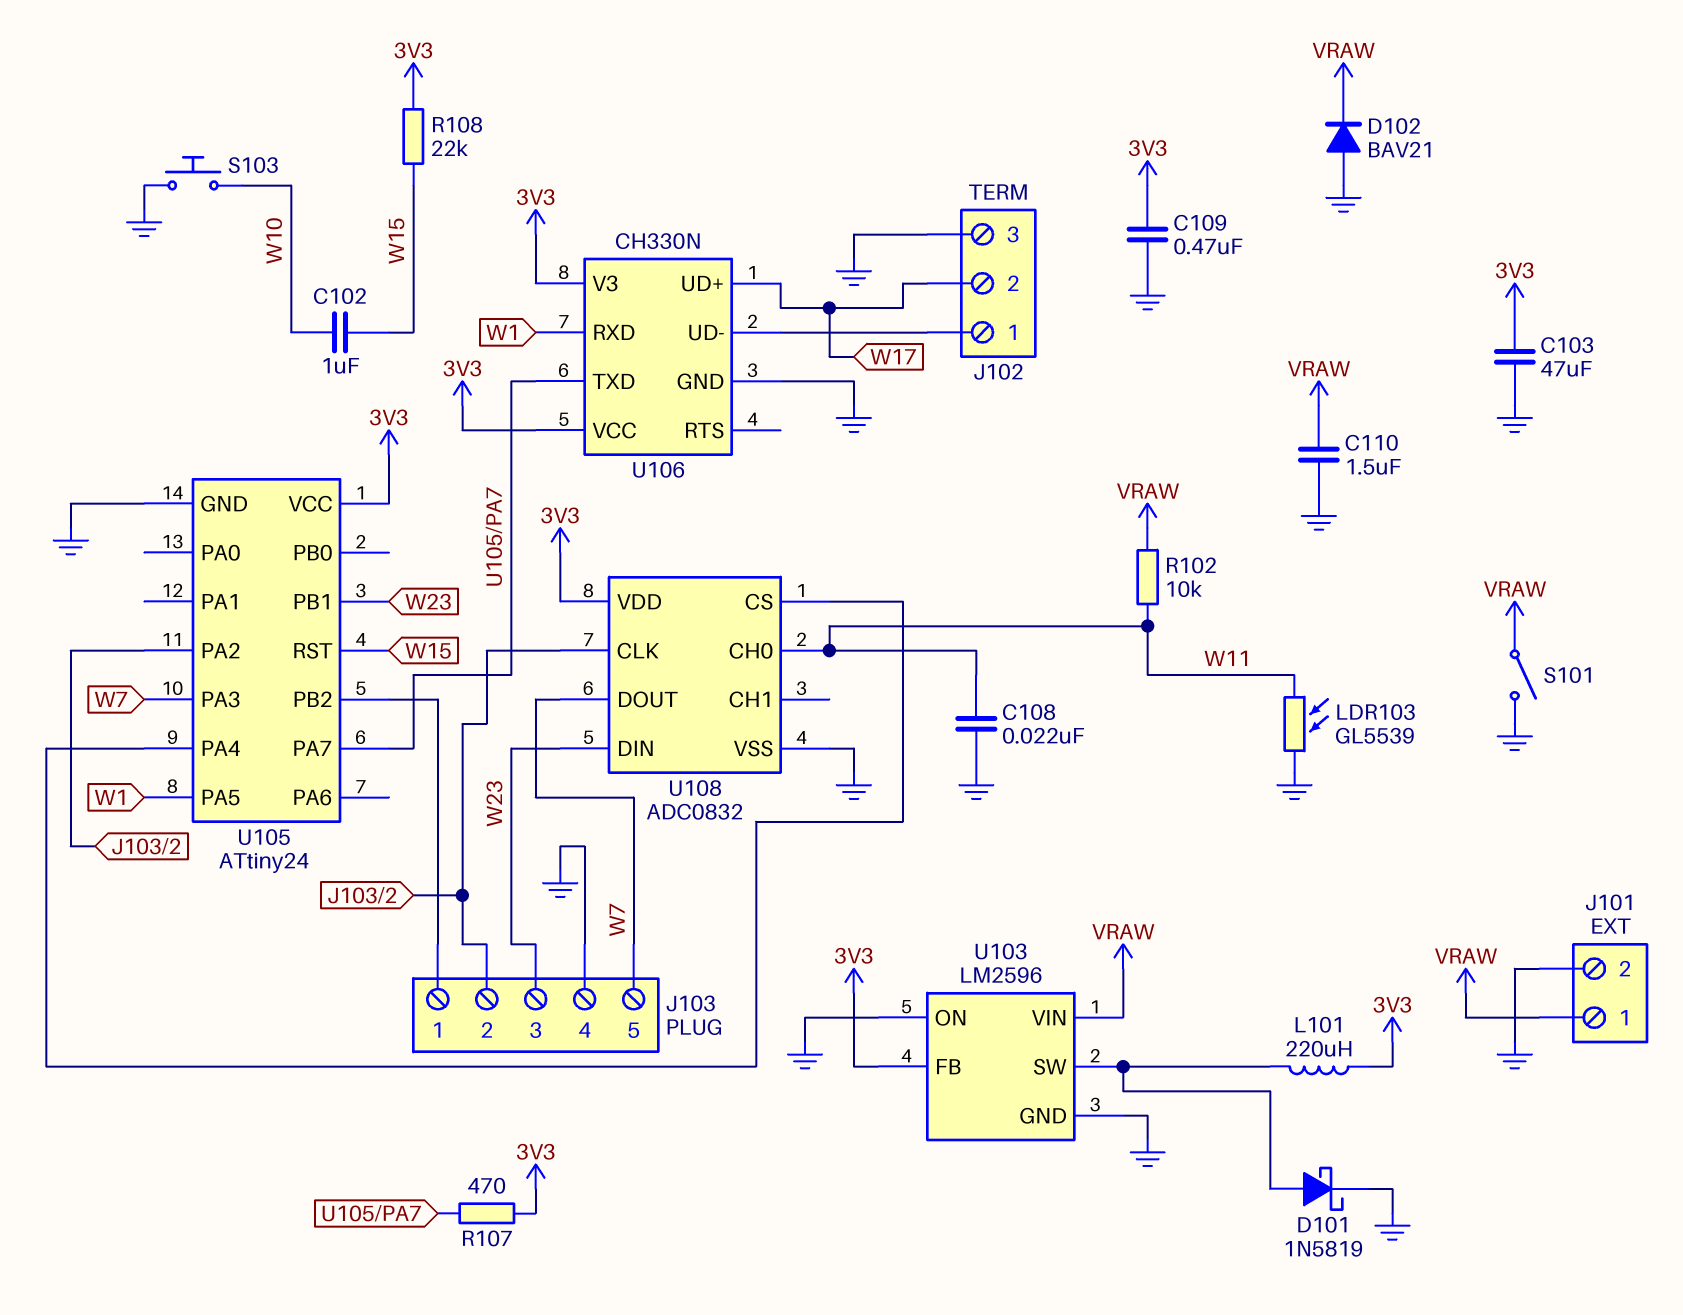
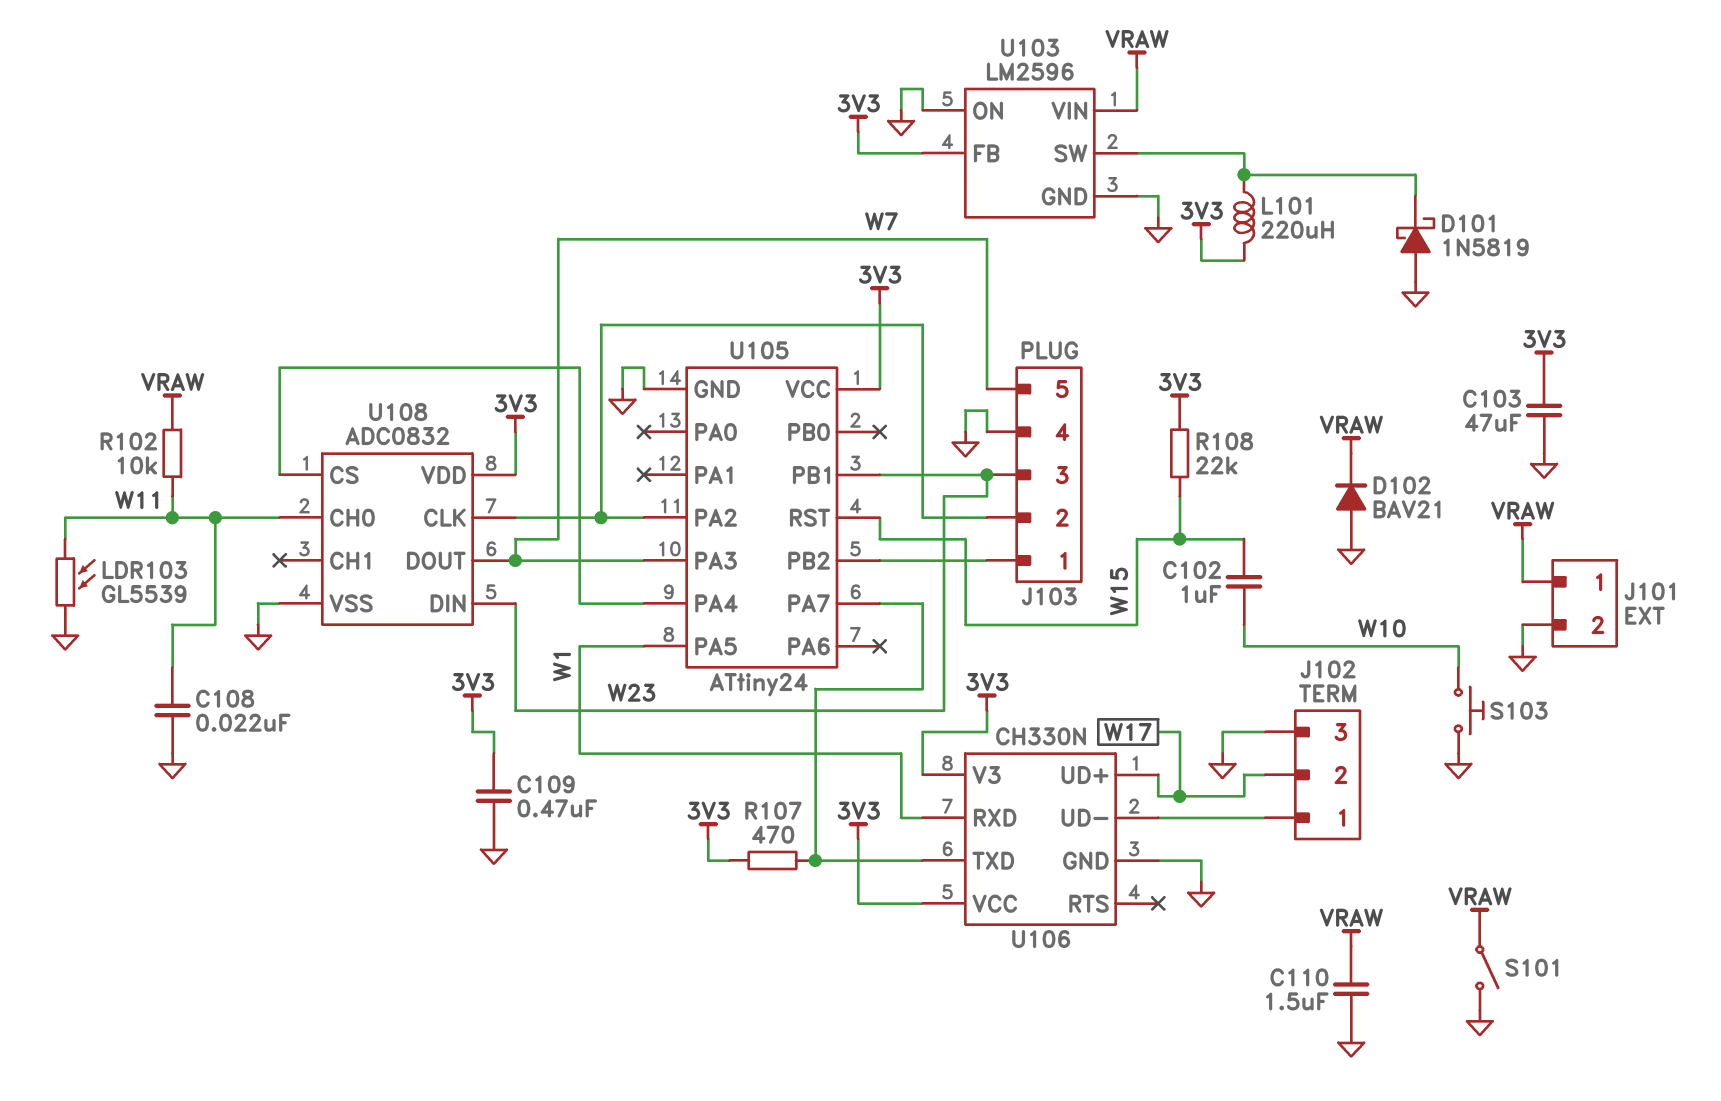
D101: schottky 1N5819 (A U103/SW, K GND) -> schottky 1N5819 (A GND, K U103/SW)

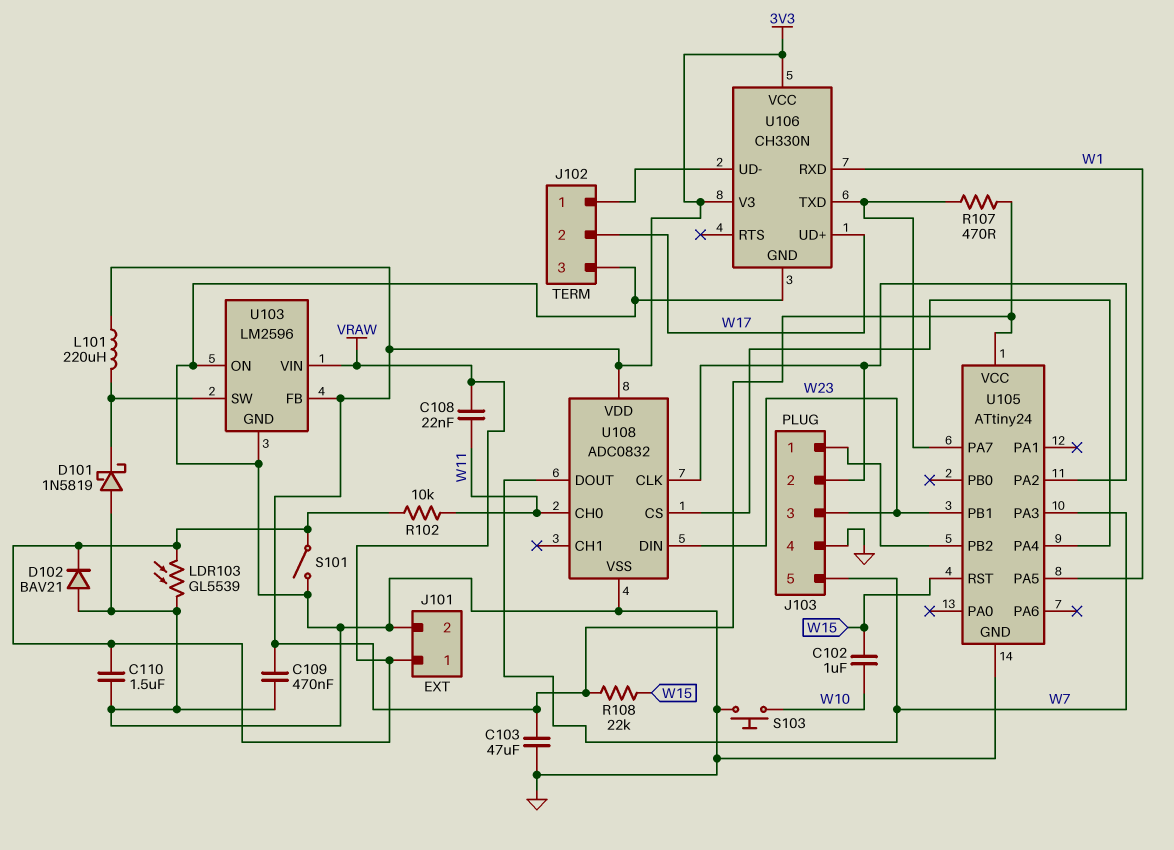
C108: 22nF (GND, W11) -> 22nF (VRAW, W11)
LDR103: GL5539 (GND, W11) -> GL5539 (GND, VRAW)

